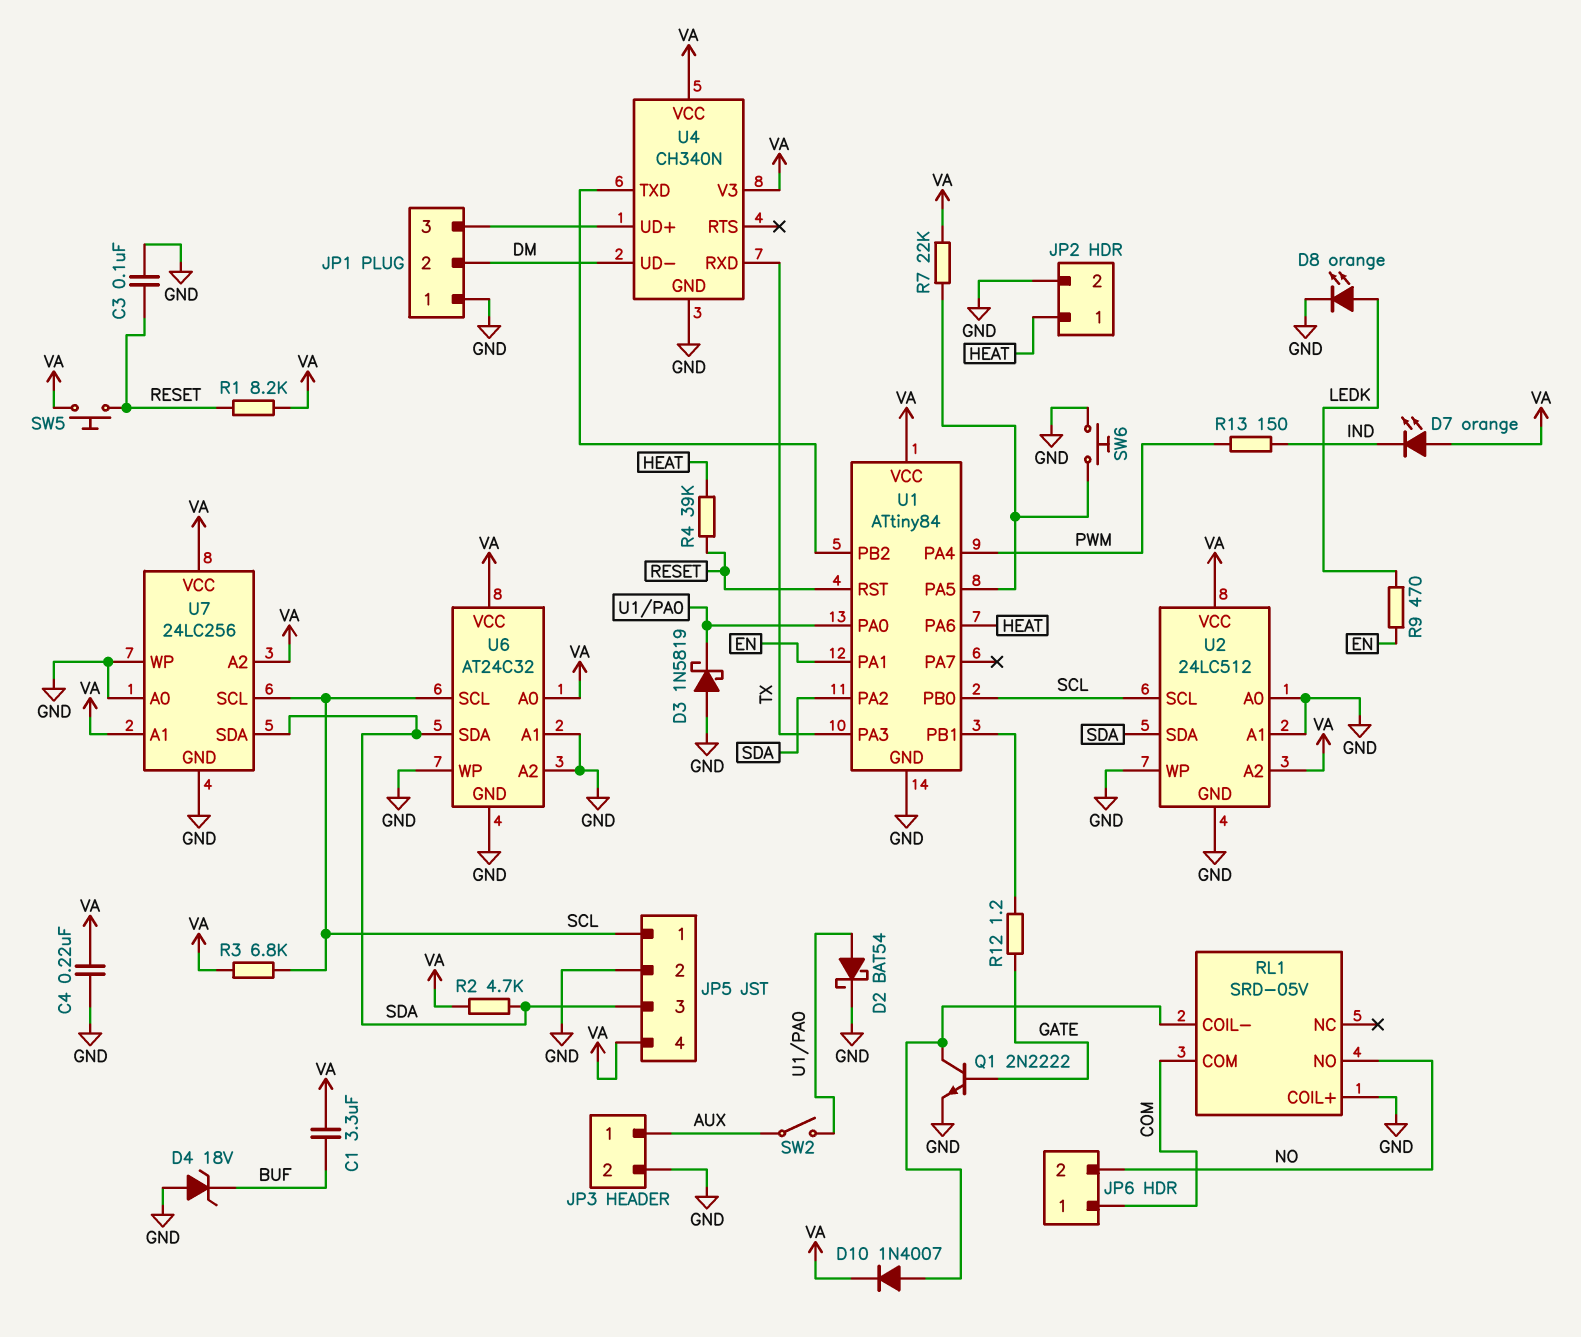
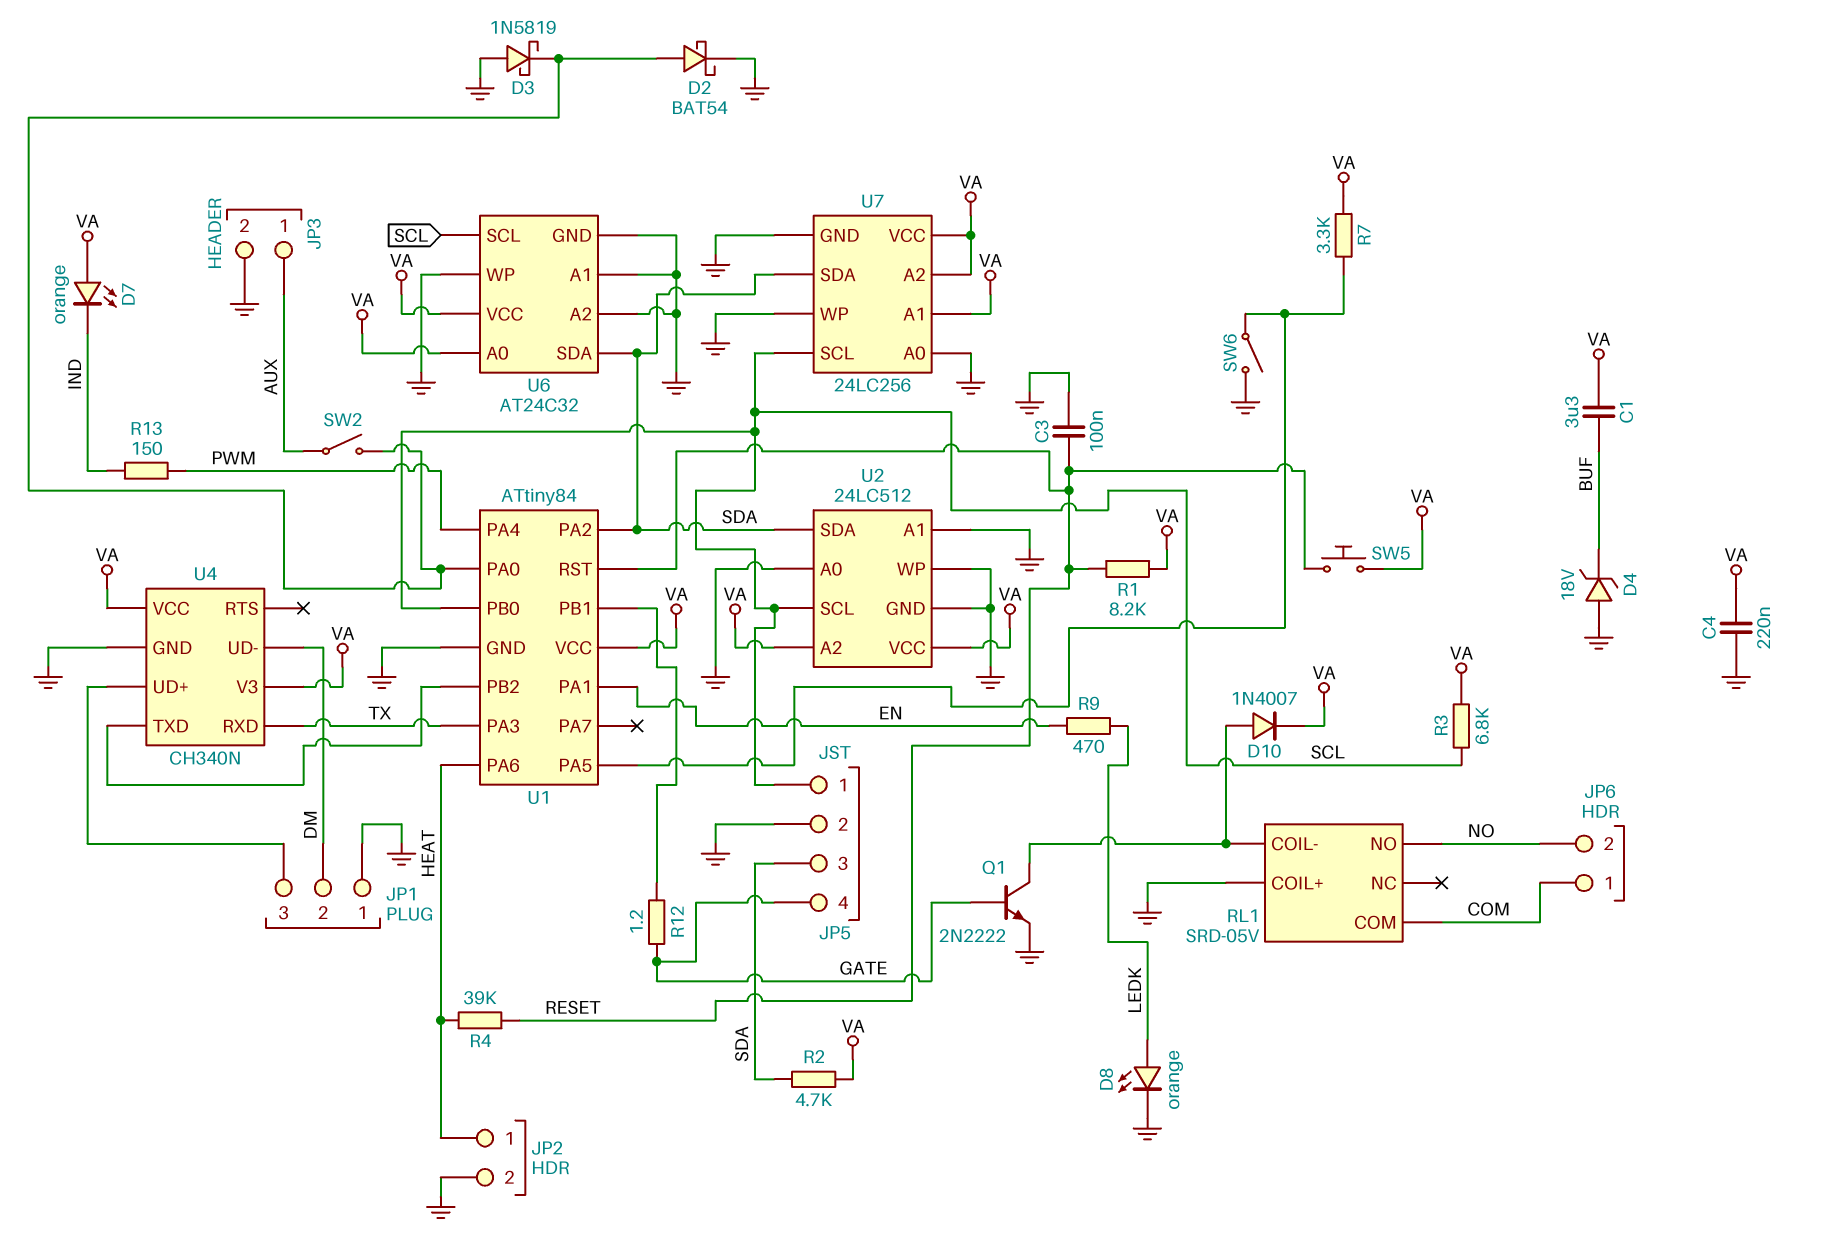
JP5 pin 4: VA -> GATE
R7: 22k (U1/PA5, VA) -> 3.3k (U1/PA5, VA)
SW6: button (GND, U1/PA5) -> switch (GND, U1/PA5)

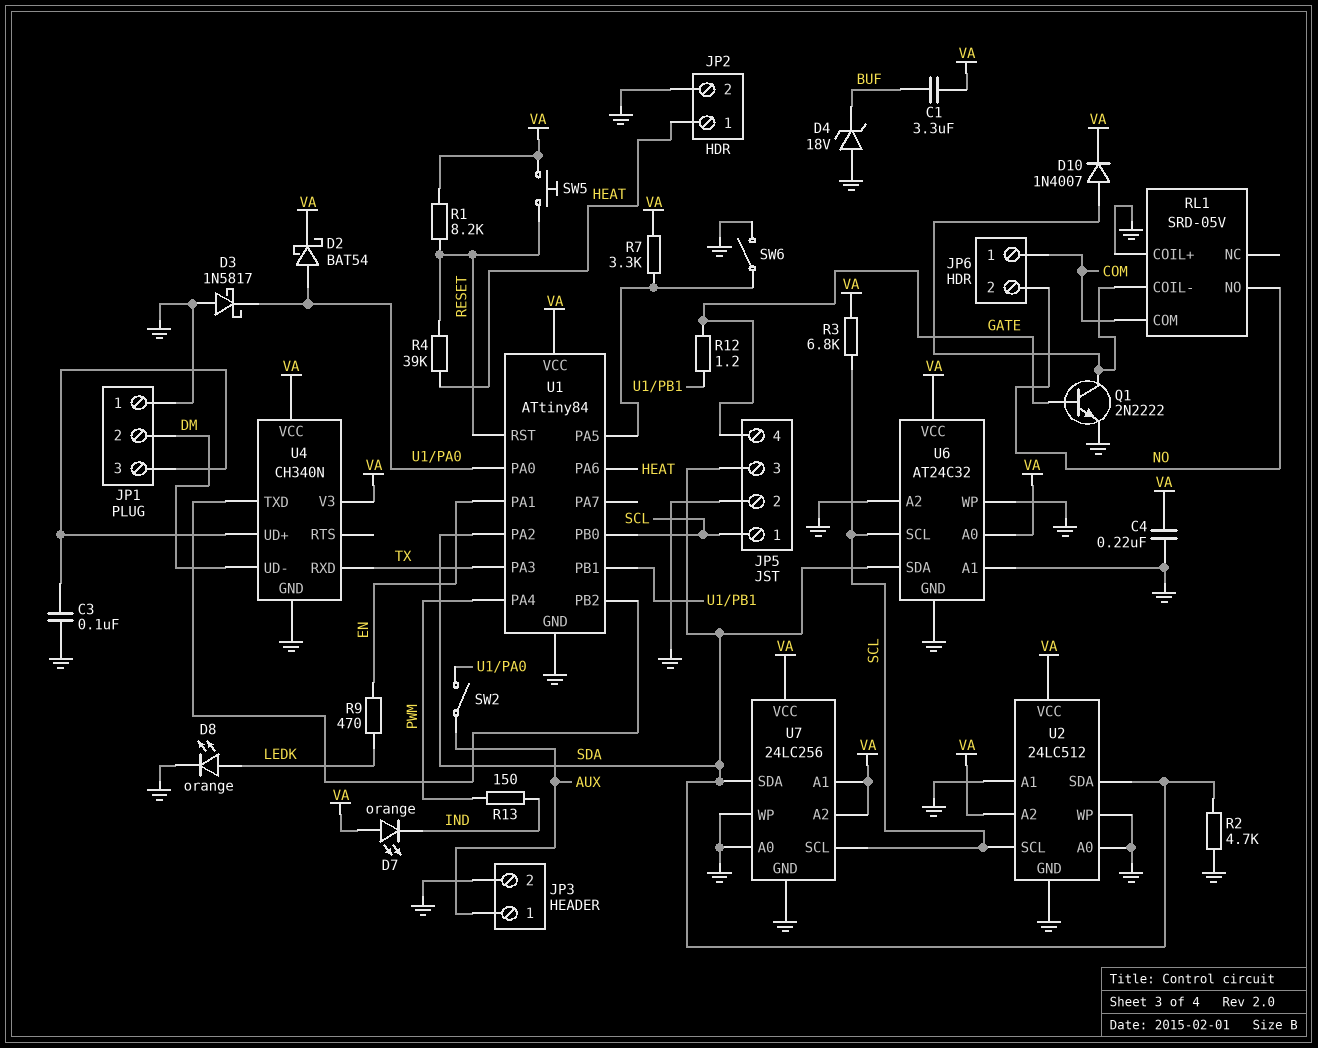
C3: 100nF (GND, RESET) -> 100nF (GND, JP1/3)
D2: schottky BAT54 (A U1/PA0, K GND) -> schottky BAT54 (A U1/PA0, K VA)
D3: schottky 1N5819 (A GND, K U1/PA0) -> schottky 1N5817 (A GND, K U1/PA0)
R2: 4.7k (SDA, VA) -> 4.7k (GND, SDA)

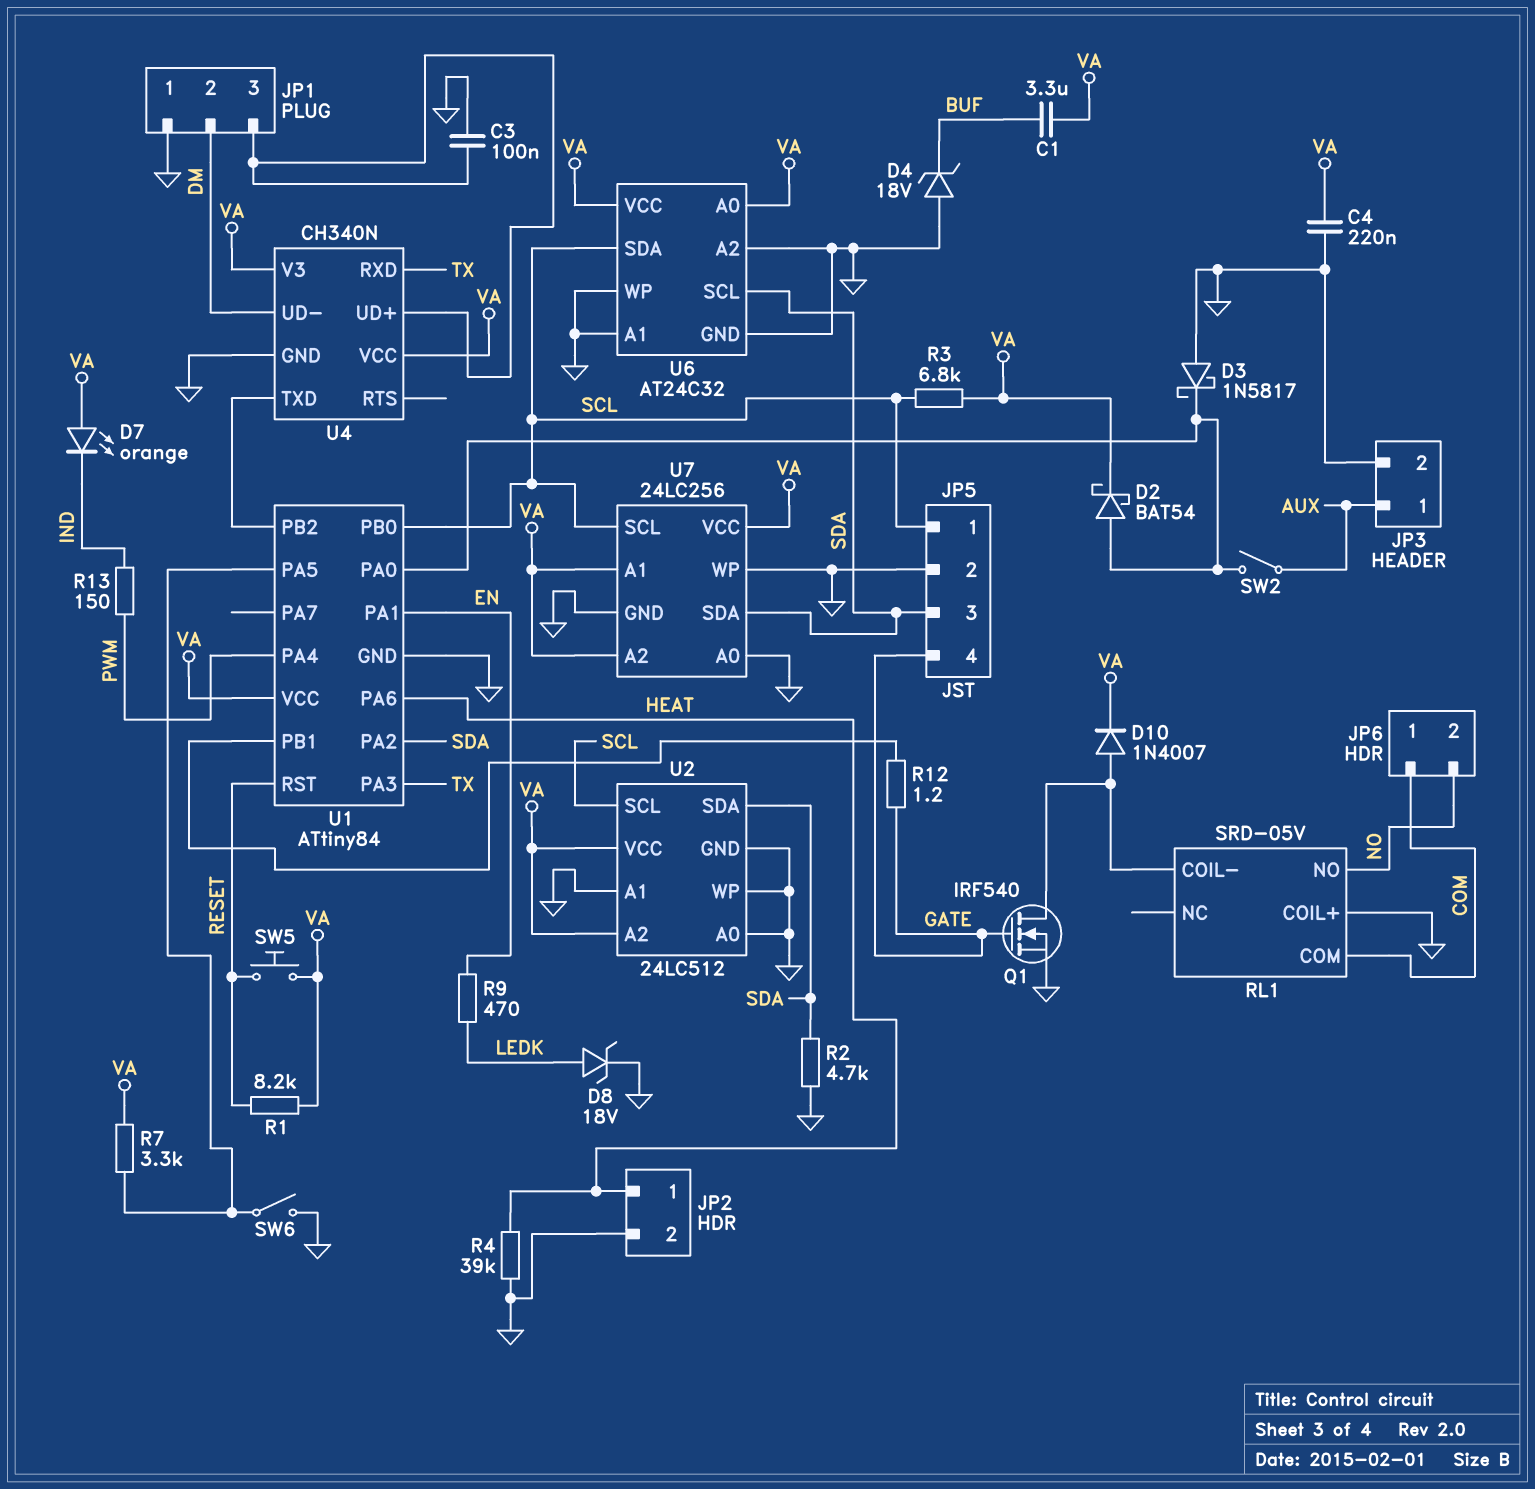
D8: LED orange (A LEDK, K GND) -> zener 18V (A LEDK, K GND)
Q1: NPN 2N2222 (B GATE, C RL1/COIL-, E GND) -> NMOS IRF540 (G GATE, D RL1/COIL-, S GND)
R4: 39k (HEAT, RESET) -> 39k (GND, HEAT)
U6 pin SCL: SCL -> SDA
U6 pin SDA: SDA -> SCL

